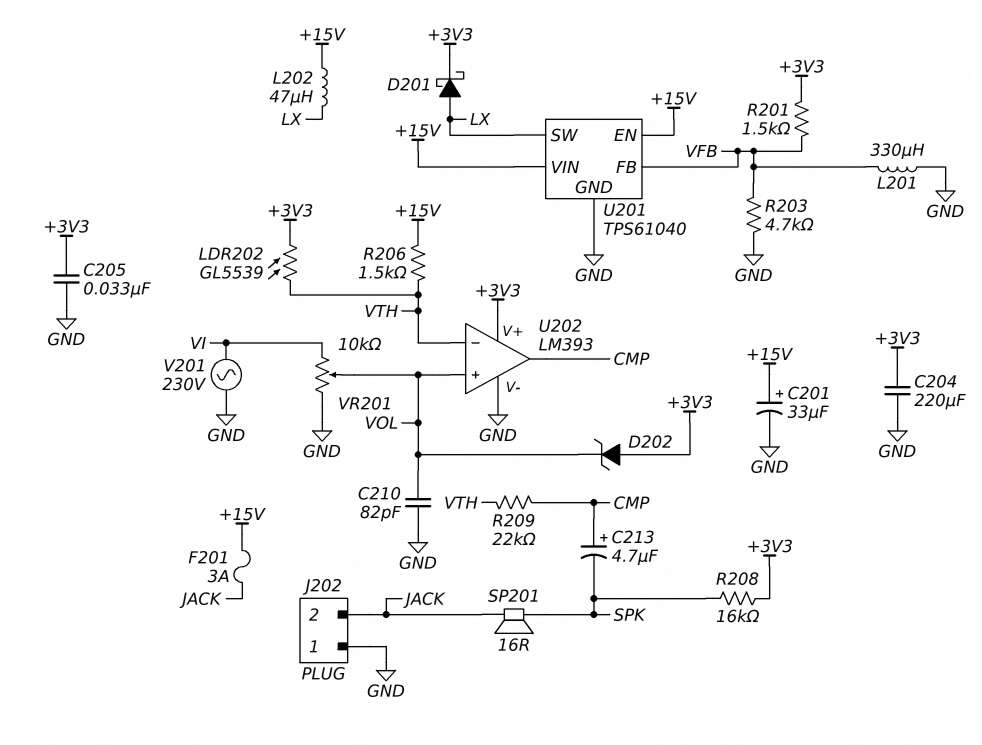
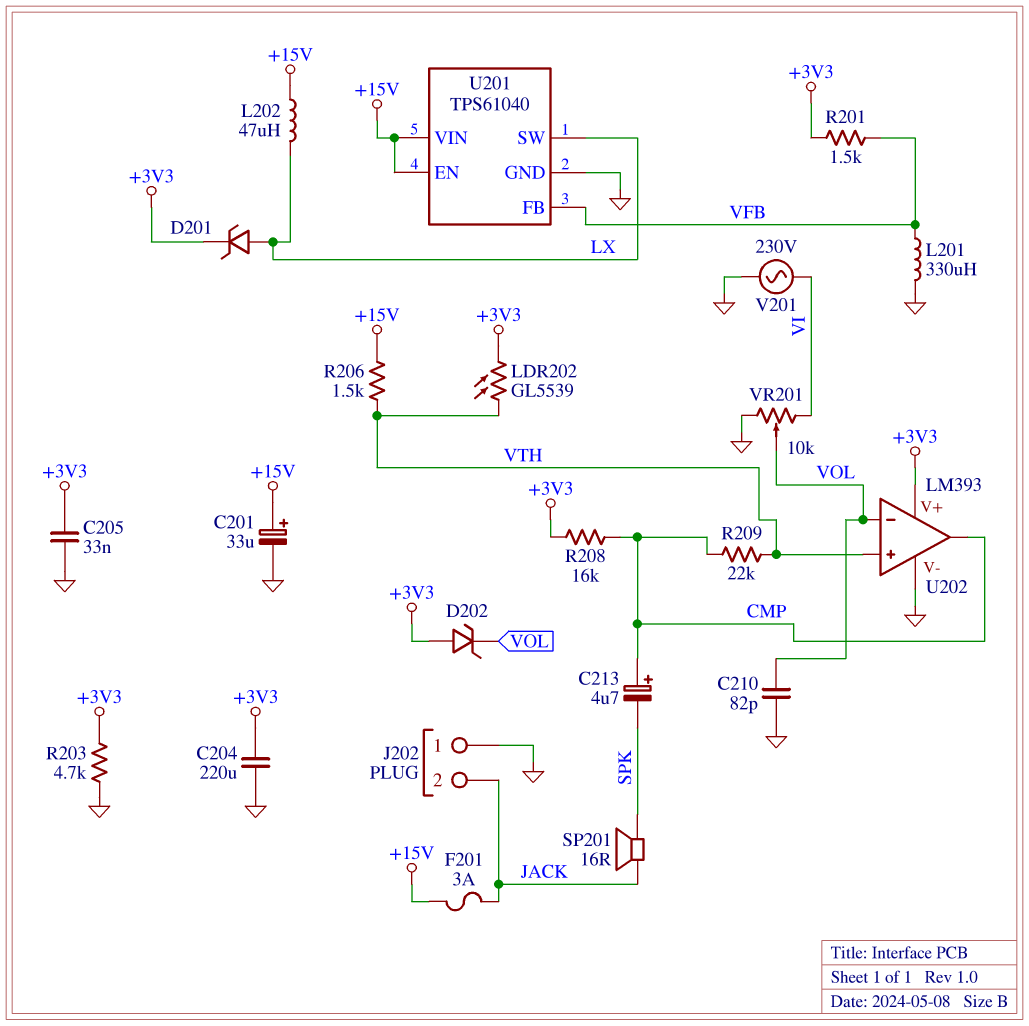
D201: schottky (A LX, K +3V3) -> zener (A LX, K +3V3)
R203: 4.7k (GND, VFB) -> 4.7k (+3V3, GND)
R208: 16k (+3V3, SPK) -> 16k (+3V3, CMP)
U202 pin in+: VOL -> VTH
U202 pin in-: VTH -> VOL

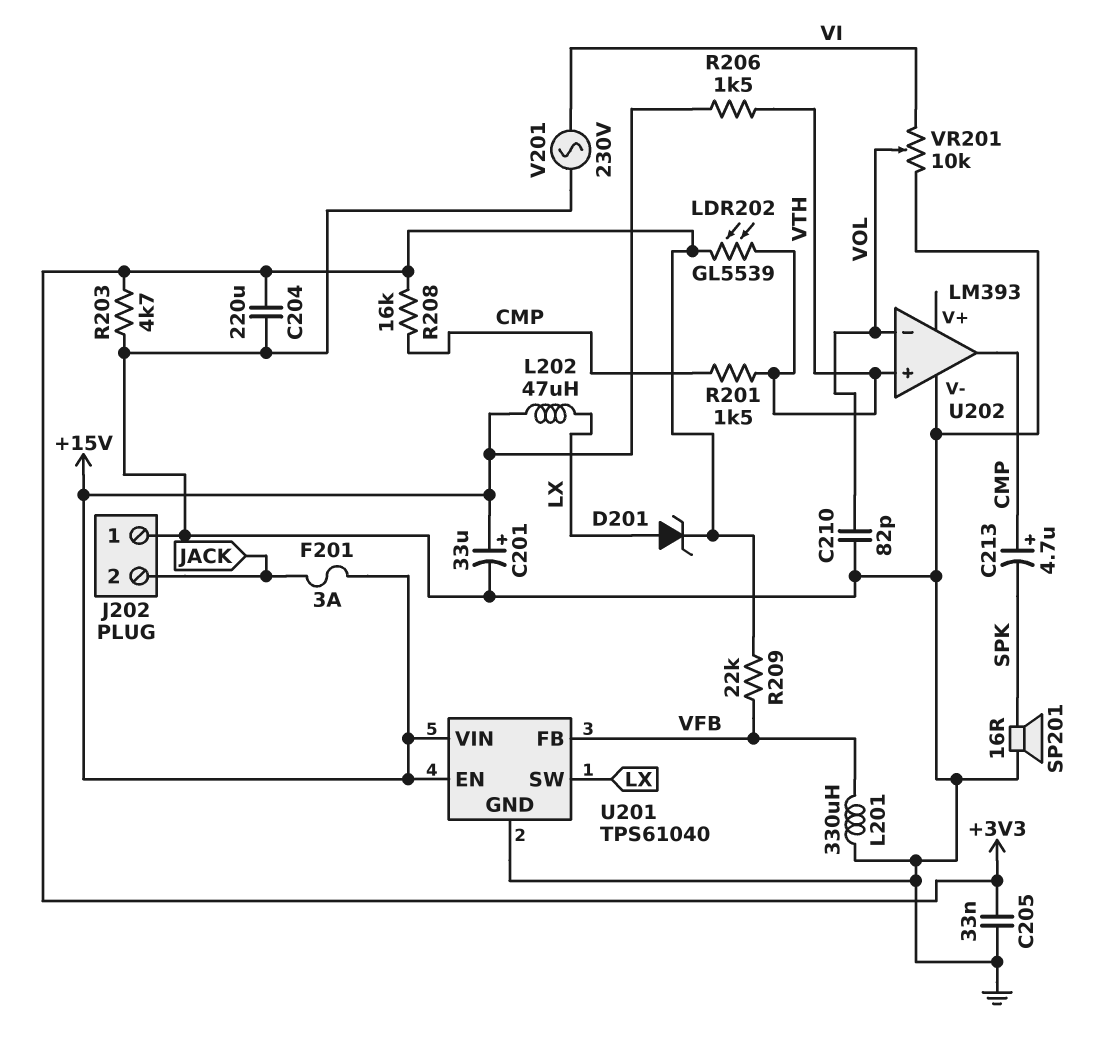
D202: zener (A +3V3, K VOL) -> none
R201: 1.5k (+3V3, VFB) -> 1.5k (CMP, VTH)
R209: 22k (CMP, VTH) -> 22k (+3V3, VFB)
SP201: speaker 16R (JACK, SPK) -> speaker 16R (GND, SPK)
U202 pin V+: +3V3 -> none

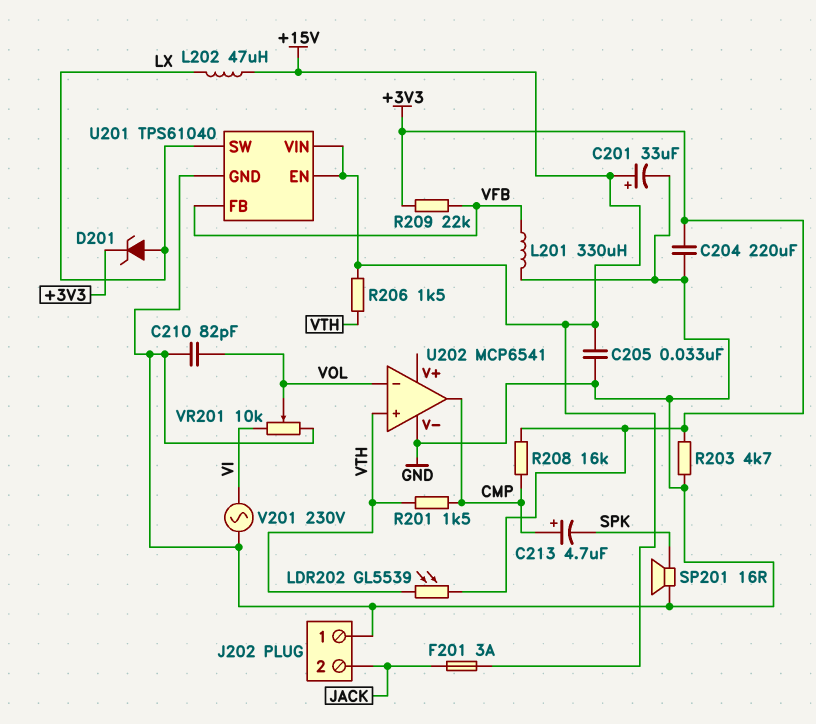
C205: 33nF (+3V3, GND) -> 33nF (+15V, GND)
U202: LM393 -> MCP6541

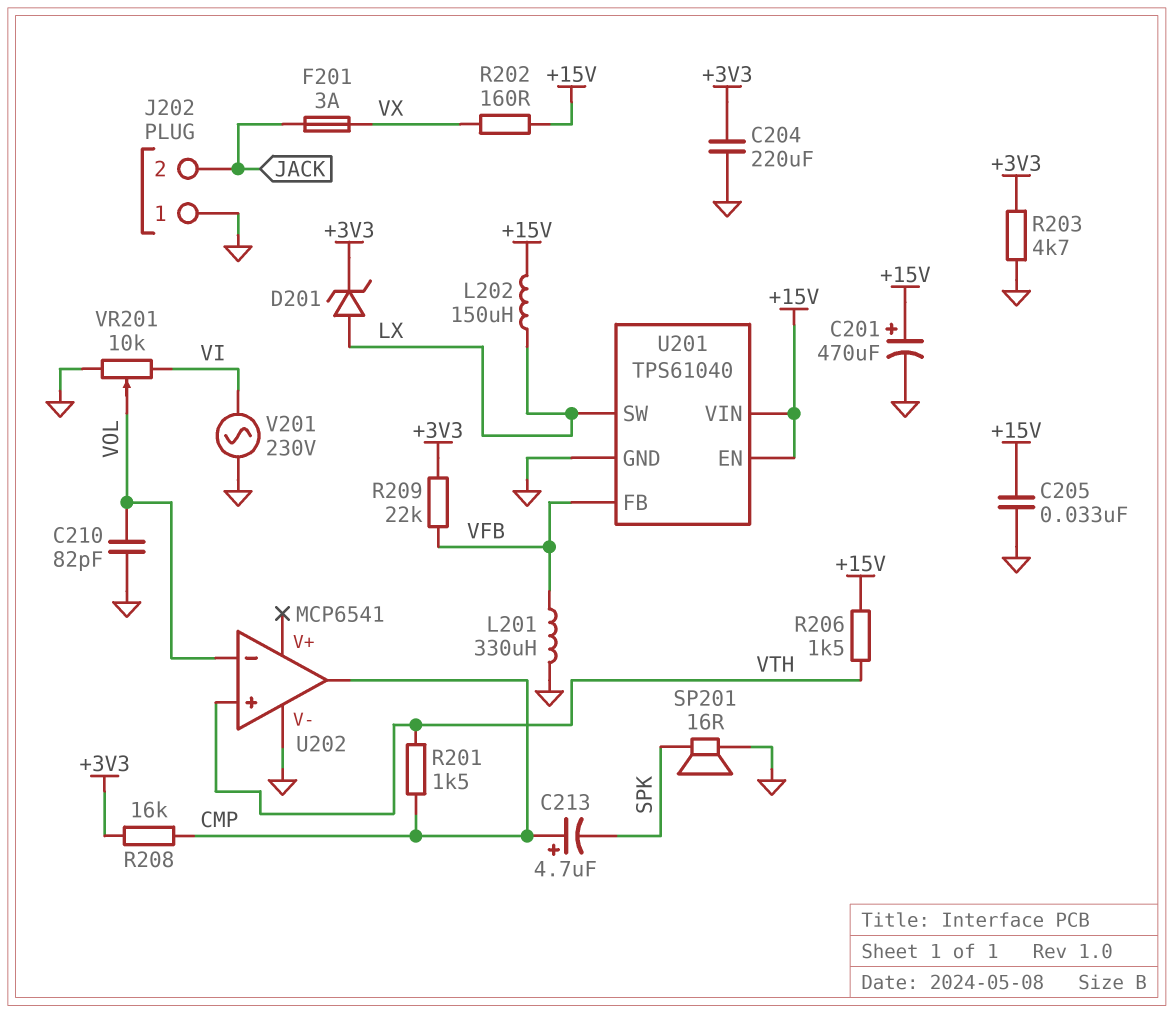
C201: 33uF (plus +15V, minus GND) -> 470uF (plus +15V, minus GND)
F201: 3A (+15V, JACK) -> 3A (JACK, VX)
L202: 47uH (+15V, LX) -> 150uH (+15V, LX)
LDR202: GL5539 (+3V3, VTH) -> none
R202: none -> 160 (+15V, VX)

